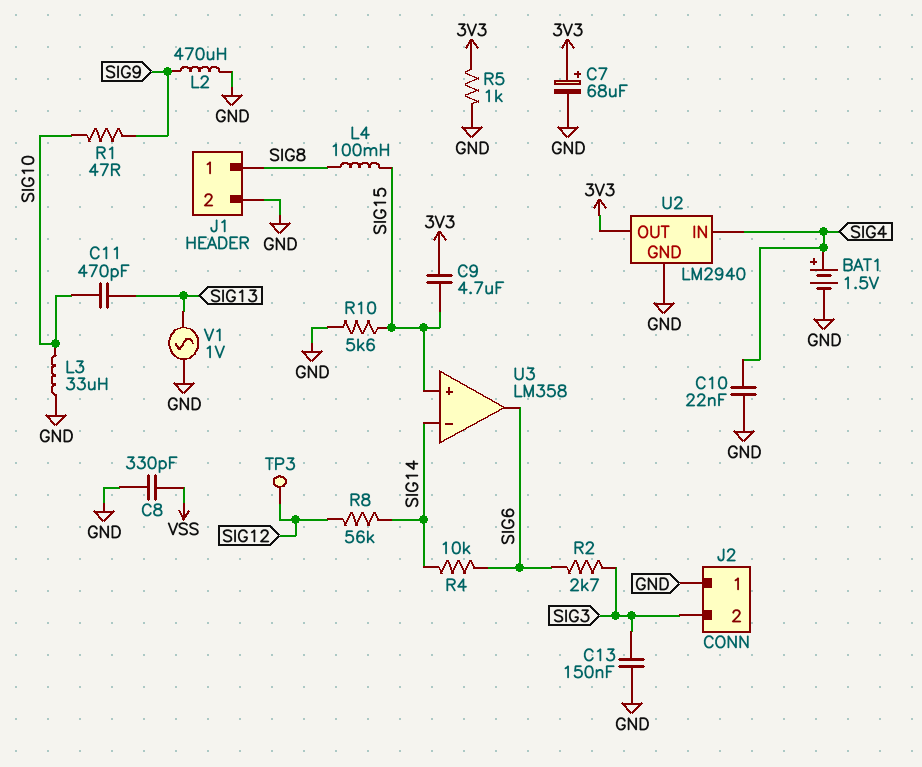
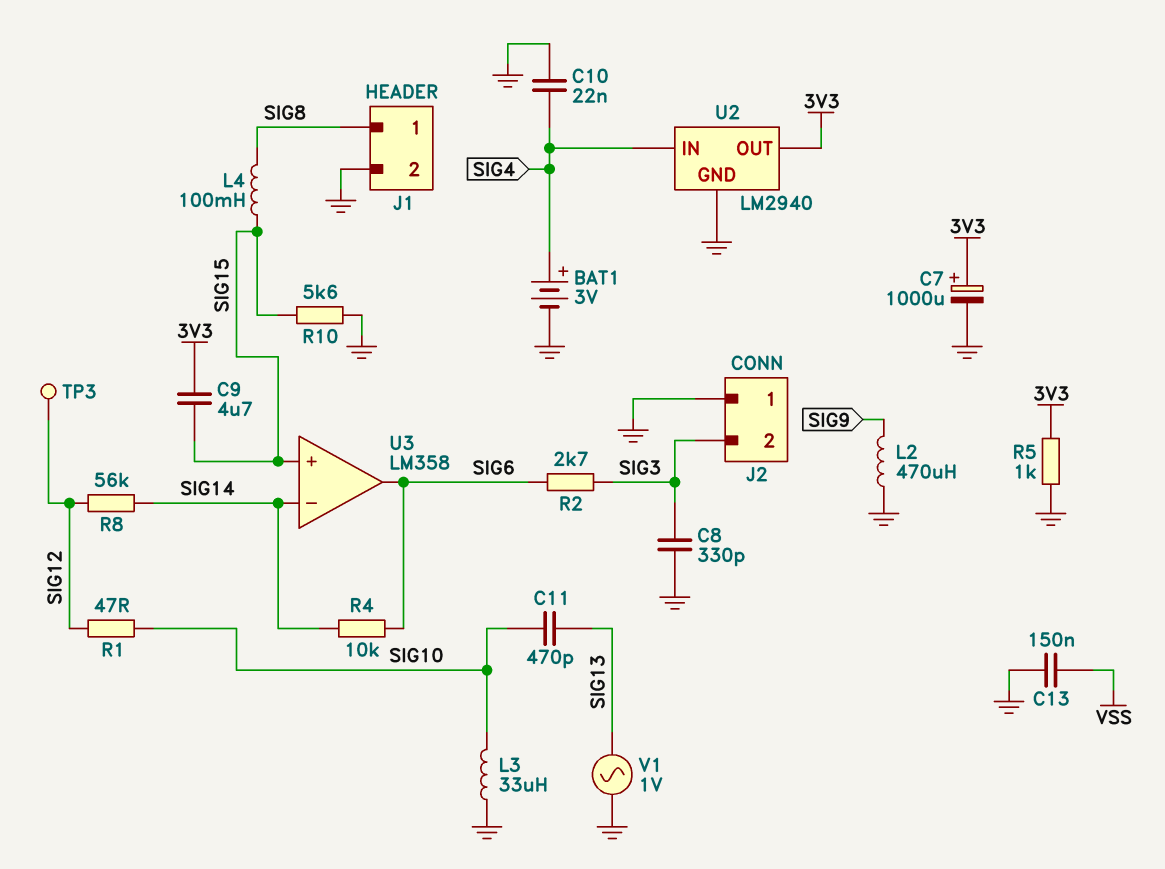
BAT1: 1.5V (plus SIG4, minus GND) -> 3V (plus SIG4, minus GND)
C7: 68uF (plus 3V3, minus GND) -> 1000uF (plus 3V3, minus GND)
C8: 330pF (GND, VSS) -> 330pF (GND, SIG3)
C13: 150nF (GND, SIG3) -> 150nF (GND, VSS)
R1: 47 (SIG9, SIG10) -> 47 (SIG10, SIG12)

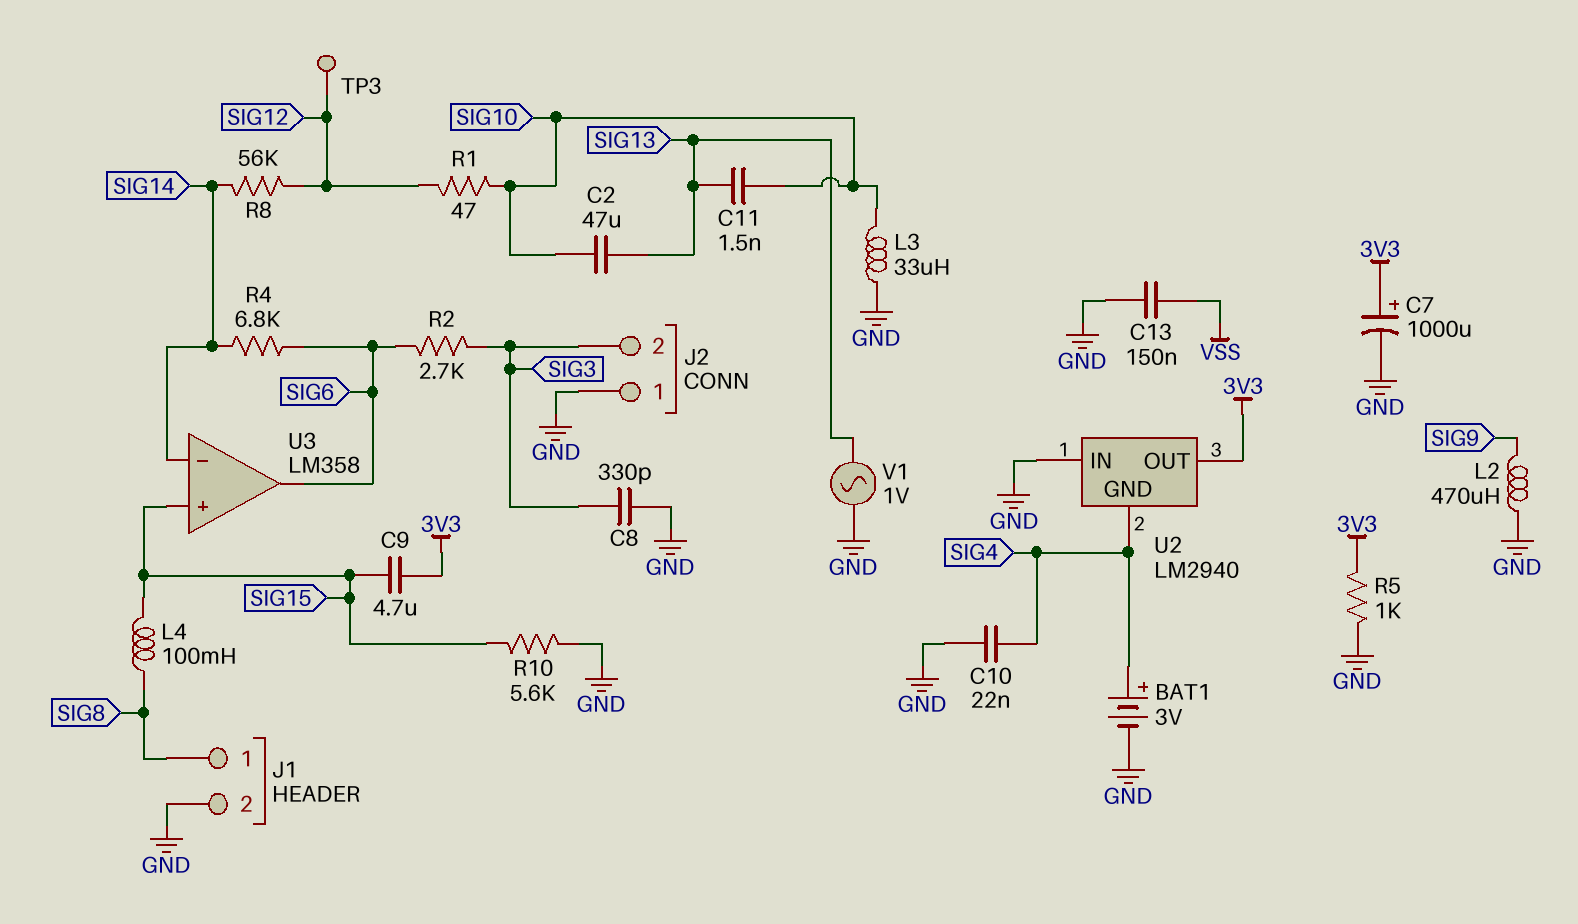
C2: none -> 47uF (SIG10, SIG13)
C11: 470pF (SIG10, SIG13) -> 1.5nF (SIG10, SIG13)
R4: 10k (SIG6, SIG14) -> 6.8k (SIG6, SIG14)
U2 pin GND: GND -> SIG4
U2 pin IN: SIG4 -> GND

